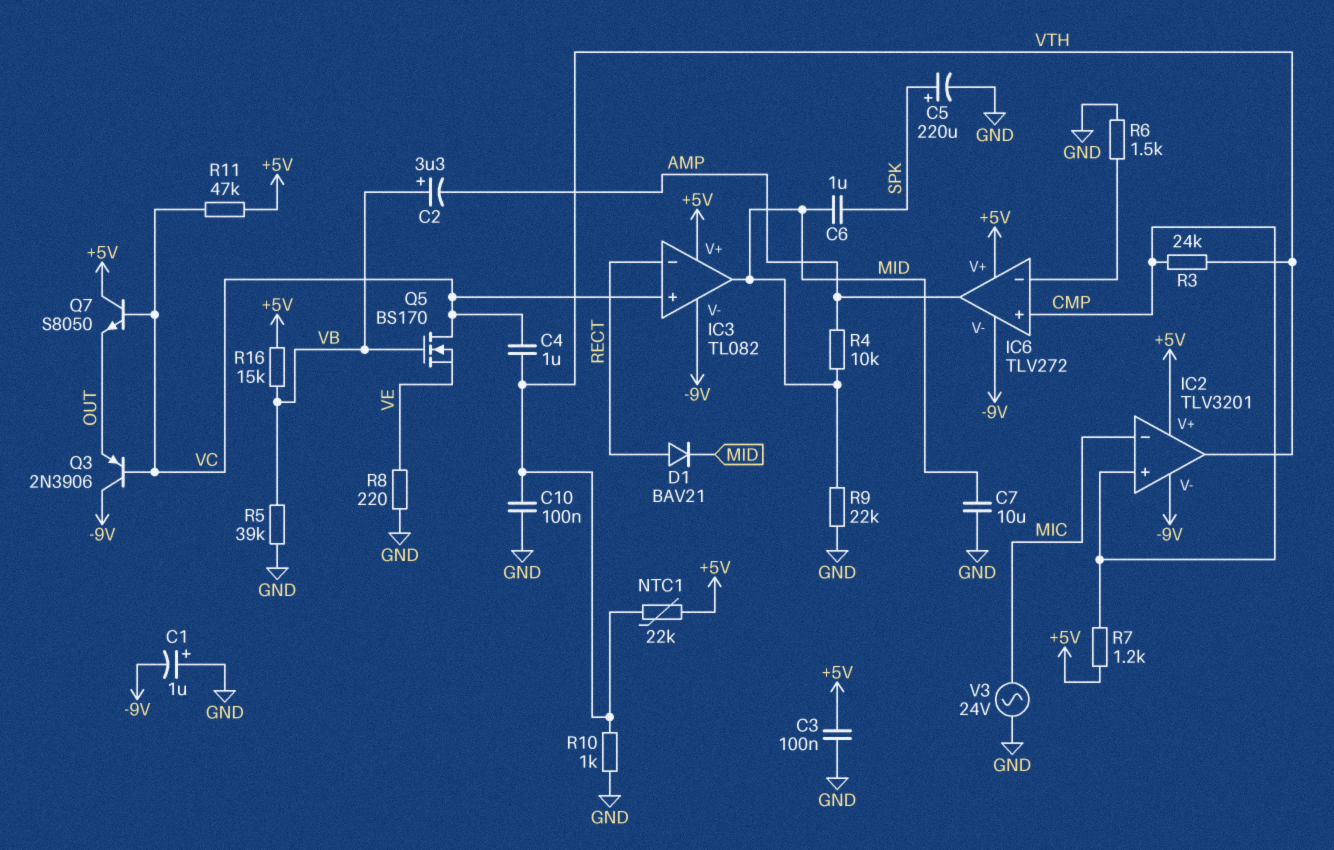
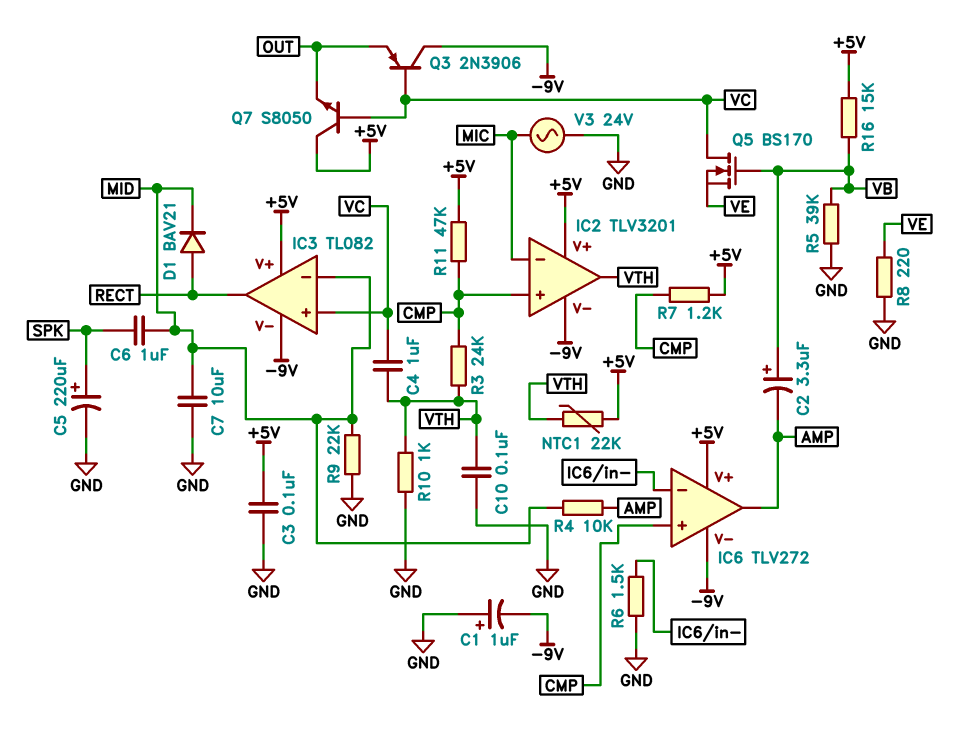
IC3 pin in-: RECT -> MID
IC3 pin out: MID -> RECT
R11: 47k (+5V, VC) -> 47k (+5V, CMP)

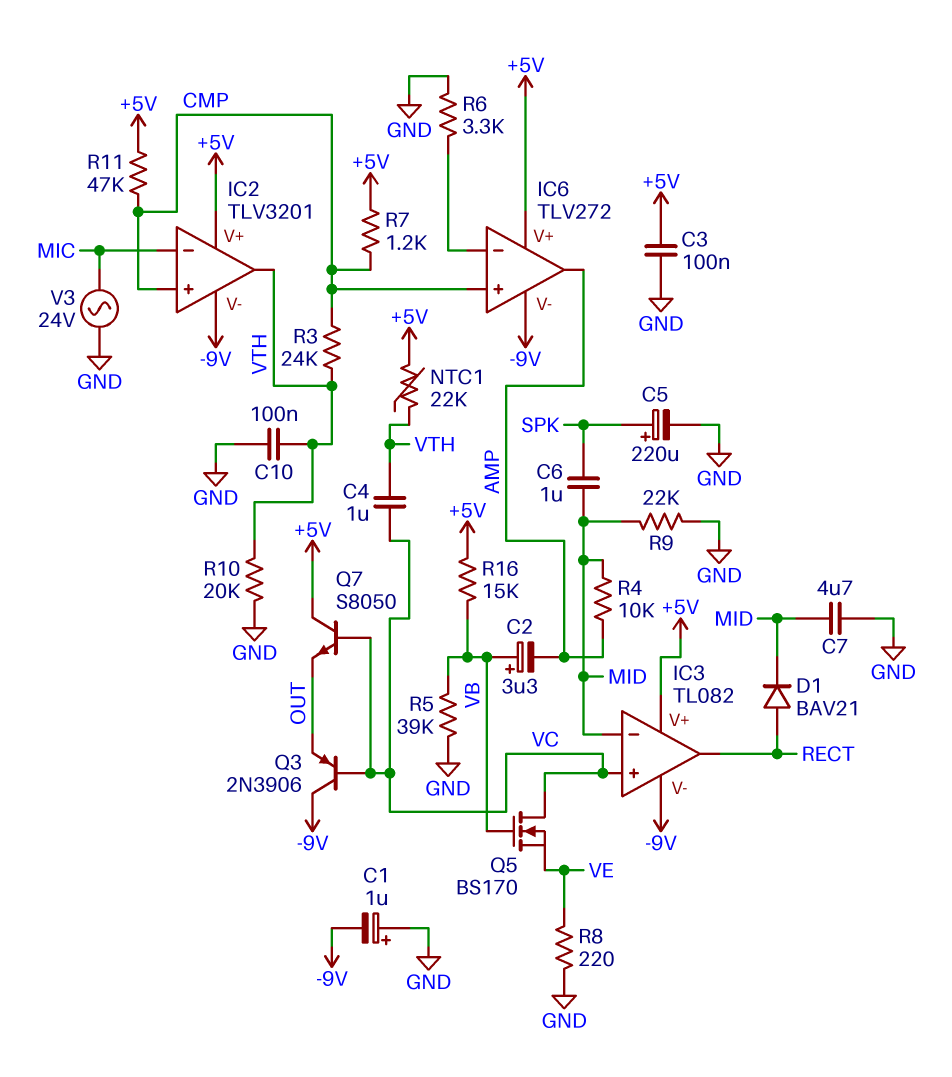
C7: 10uF (GND, MID) -> 4.7uF (GND, MID)
R6: 1.5k (GND, IC6/in-) -> 3.3k (GND, IC6/in-)
R10: 1k (GND, VTH) -> 20k (GND, VTH)

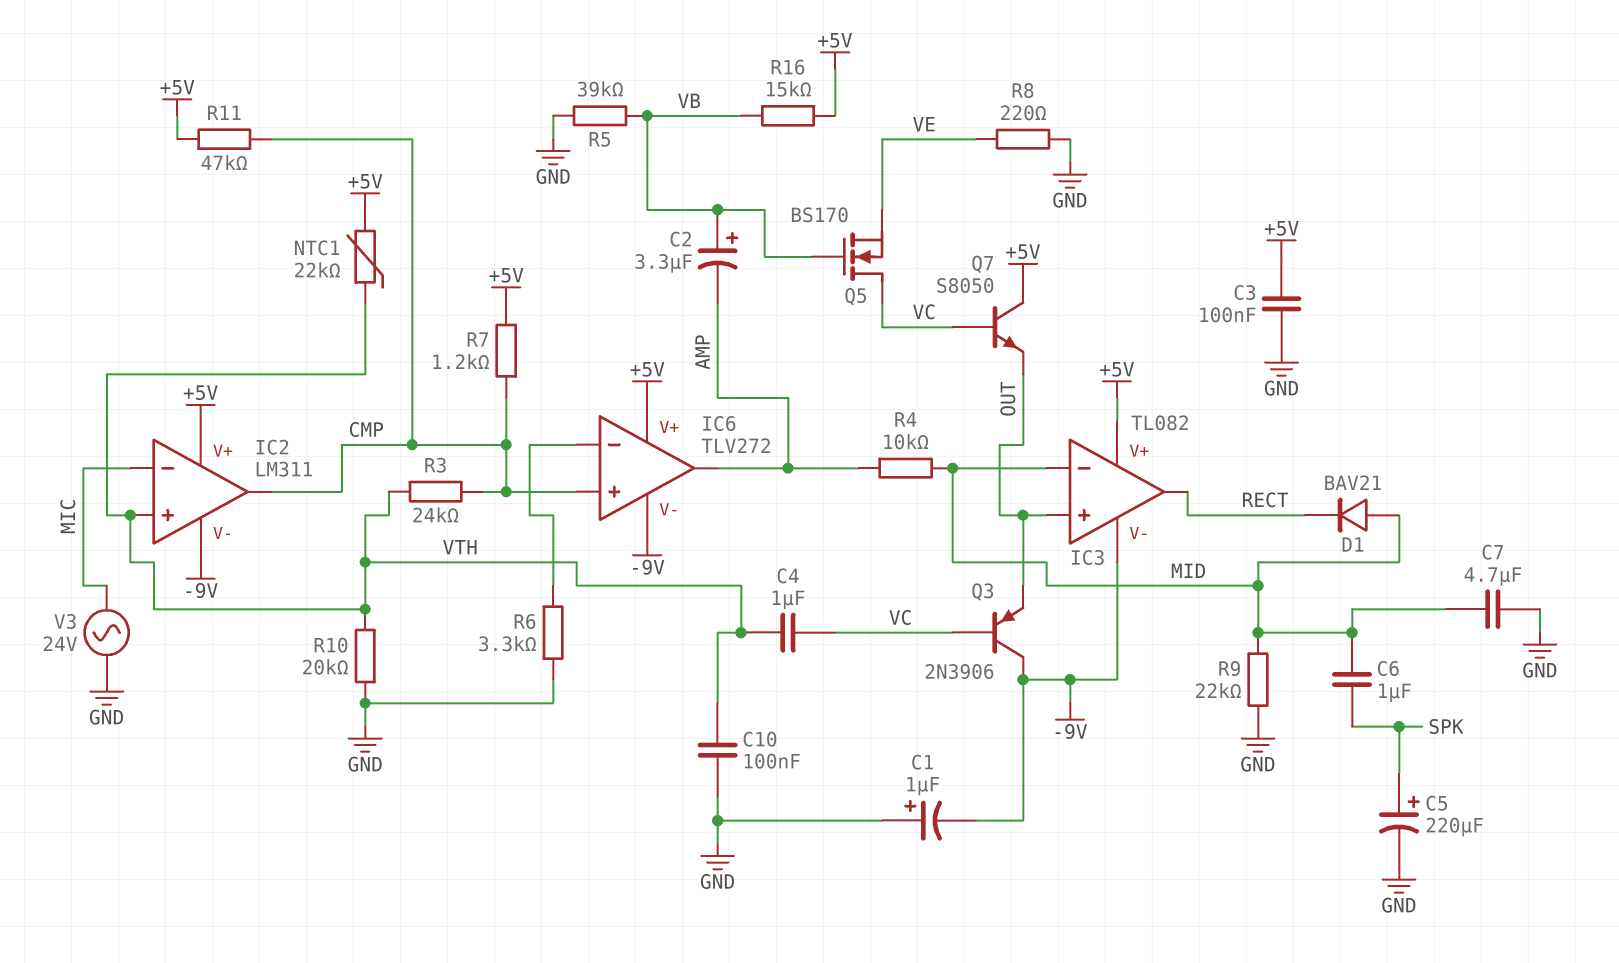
D1: diode BAV21 (A RECT, K MID) -> diode BAV21 (A MID, K RECT)
IC2: TLV3201 -> LM311
IC2 pin in+: CMP -> VTH
IC2 pin out: VTH -> CMP
IC3 pin in+: VC -> OUT

